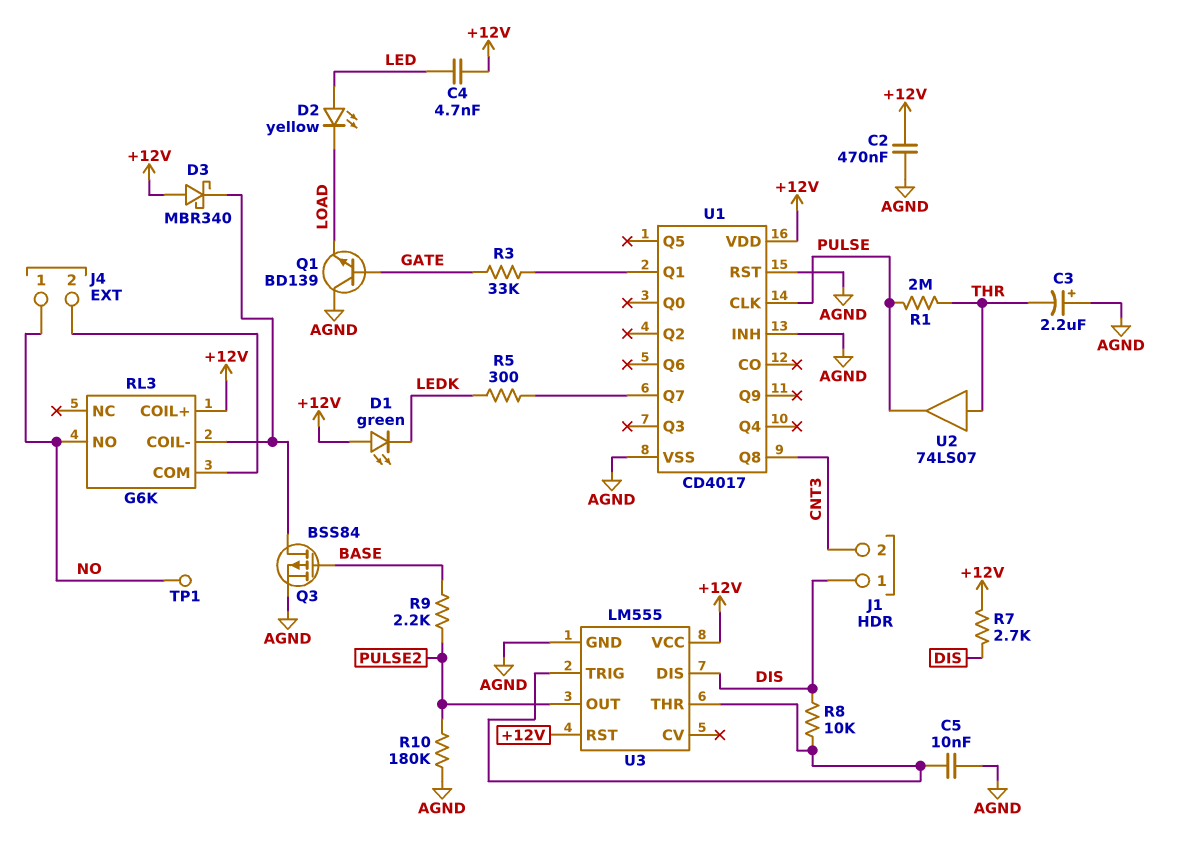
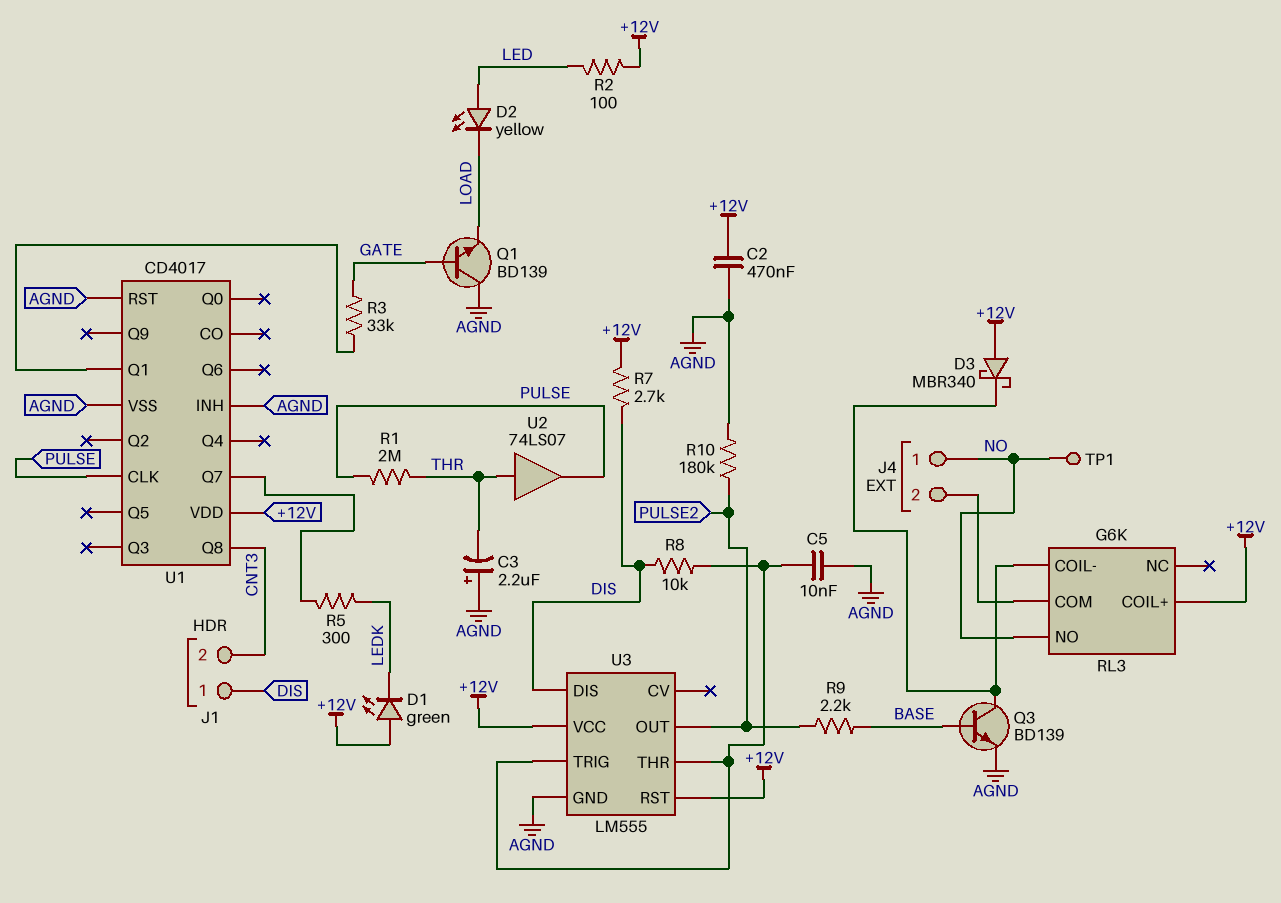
C4: 4.7nF (+12V, LED) -> none
Q3: PMOS BSS84 (G BASE, D RL3/COIL-, S AGND) -> NPN BD139 (B BASE, C RL3/COIL-, E AGND)
R2: none -> 100 (+12V, LED)

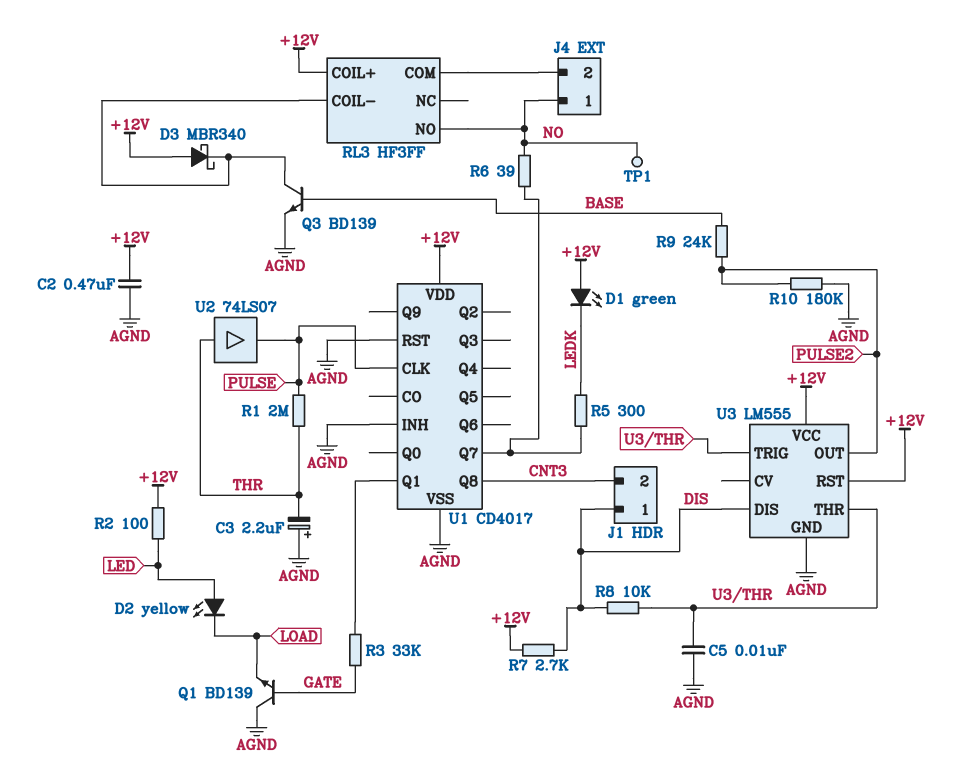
R6: none -> 39 (NO, U1/Q7)
R9: 2.2k (BASE, PULSE2) -> 24k (BASE, PULSE2)
RL3: G6K -> HF3FF

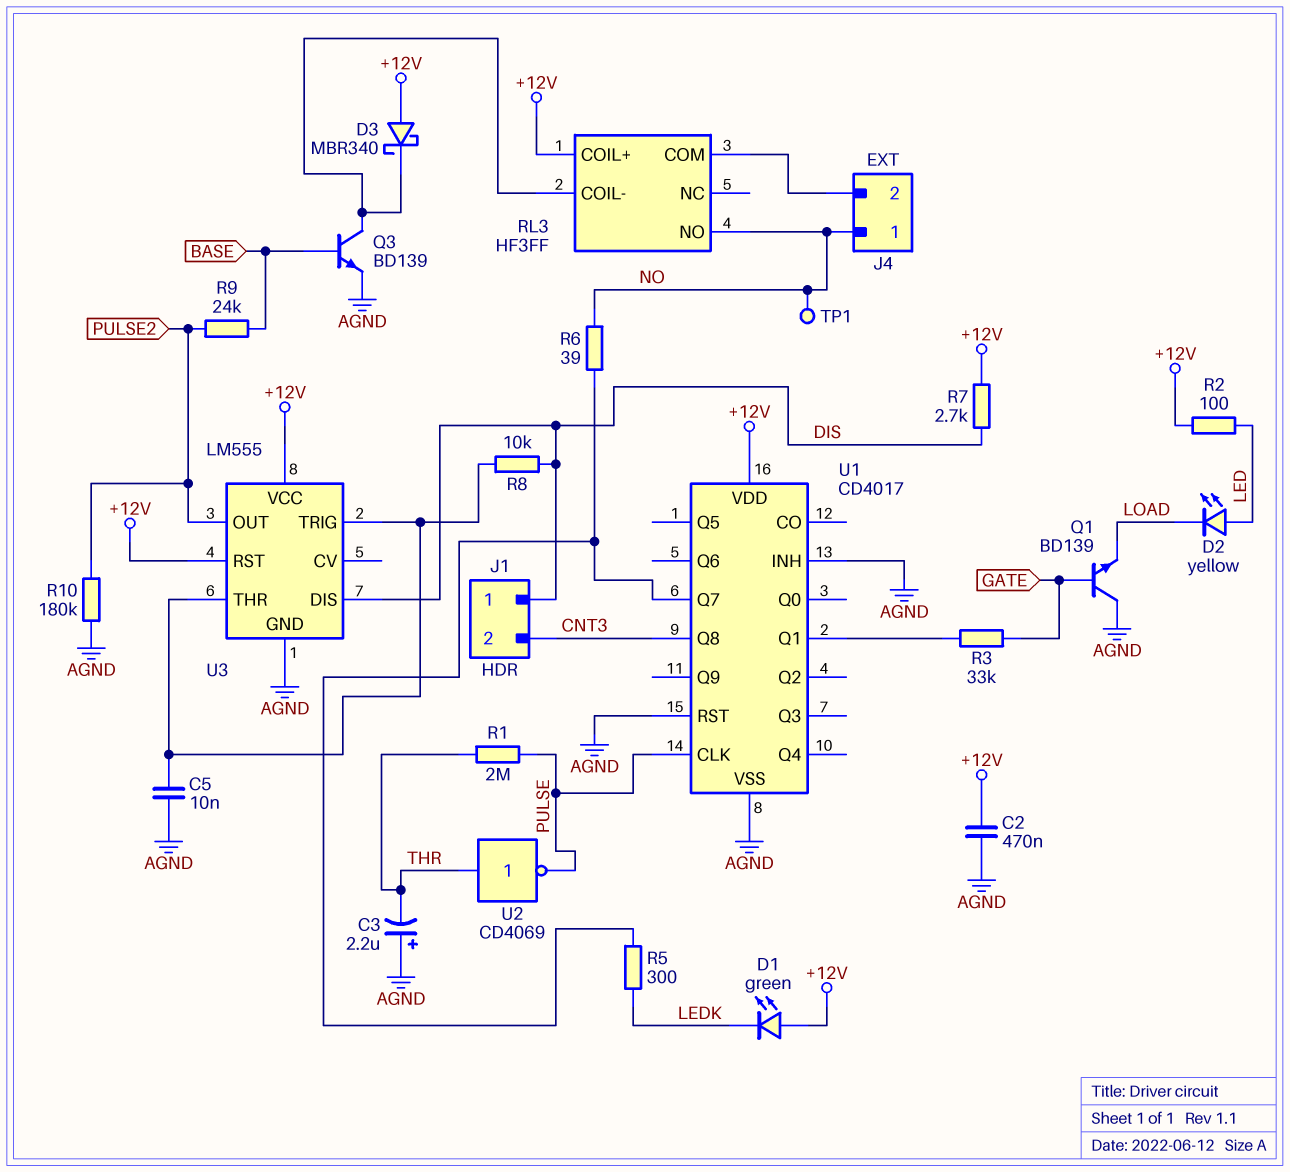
U2: buffer 74LS07 (in THR, out PULSE) -> NOT CD4069 (in THR, out PULSE)

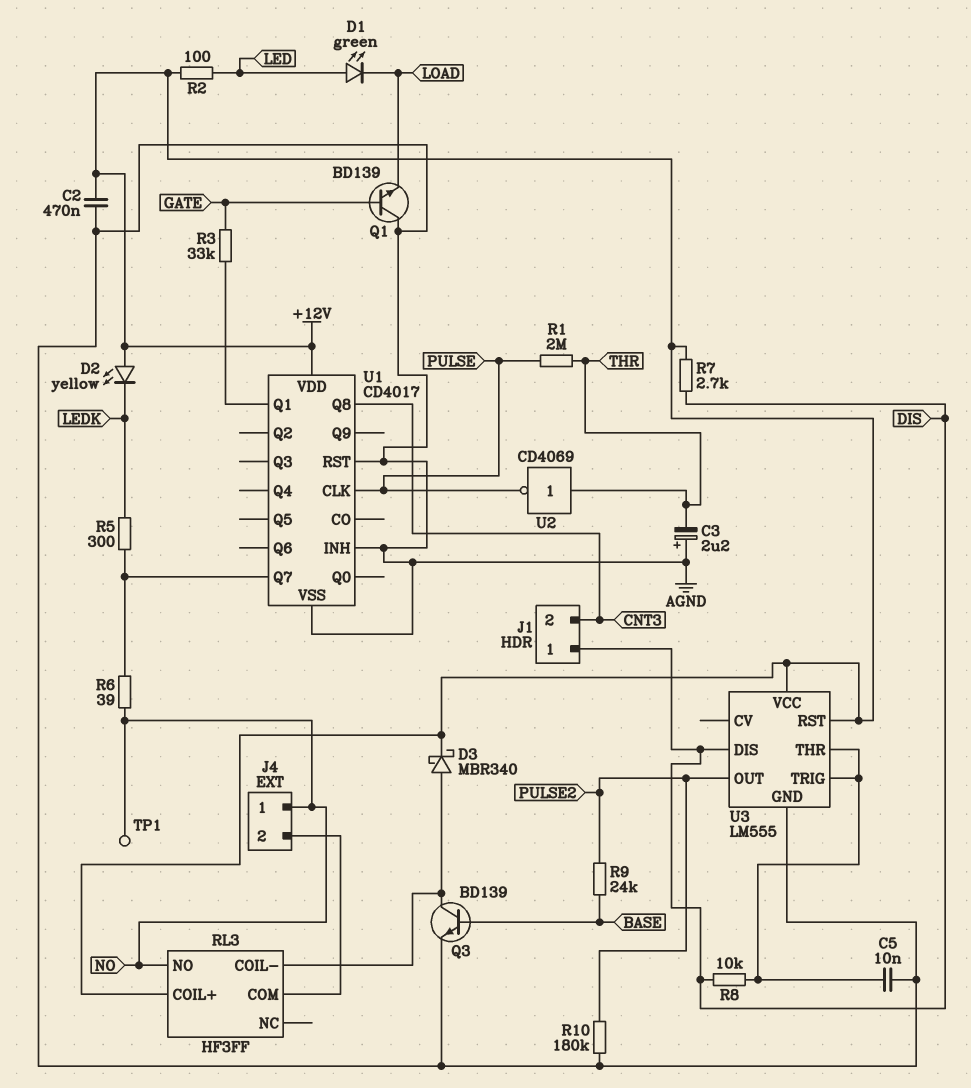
D1: LED green (A +12V, K LEDK) -> LED green (A LED, K LOAD)
D2: LED yellow (A LED, K LOAD) -> LED yellow (A +12V, K LEDK)
D3: schottky MBR340 (A +12V, K RL3/COIL-) -> schottky MBR340 (A RL3/COIL-, K +12V)

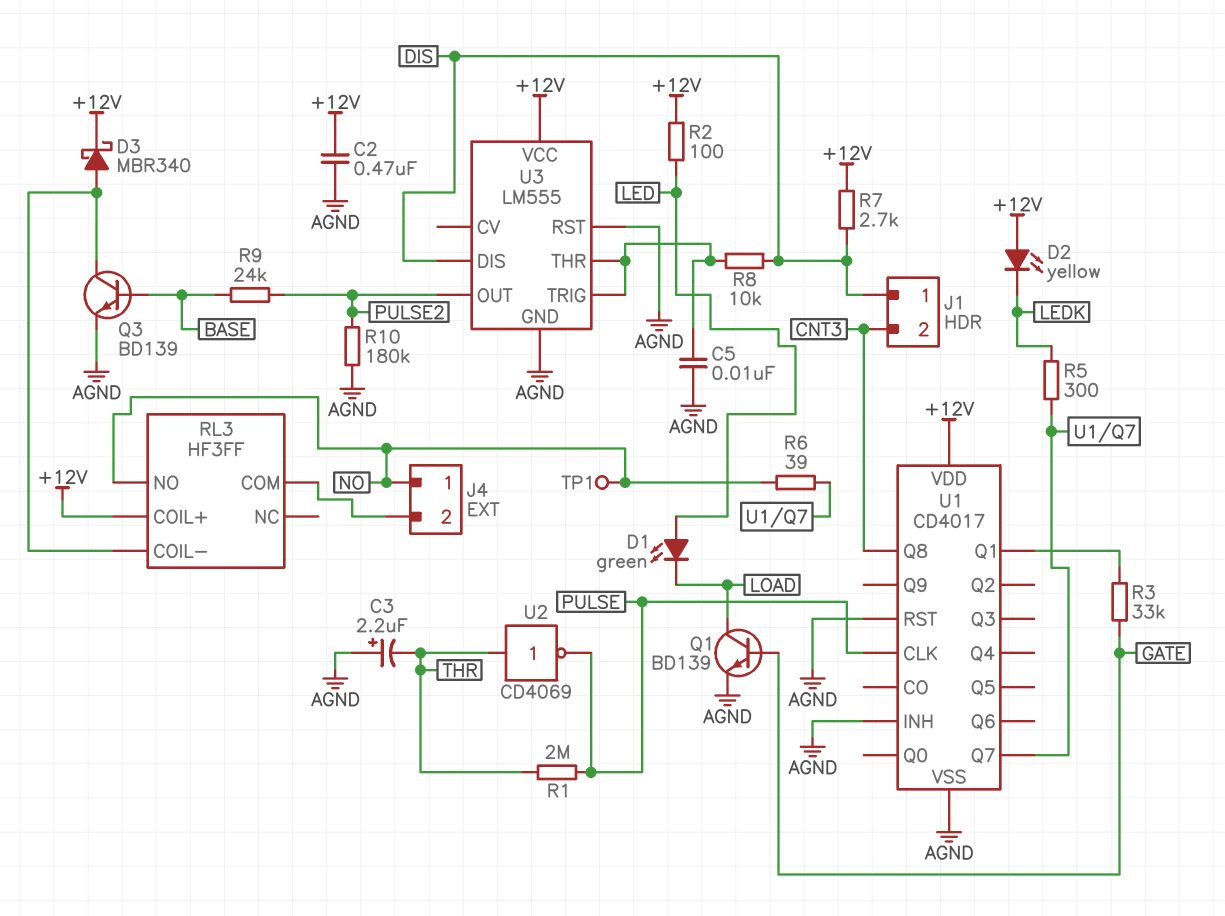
Q1: NPN BD139 (B GATE, C AGND, E LOAD) -> NPN BD139 (B GATE, C LOAD, E AGND)
U3 pin RST: +12V -> AGND

